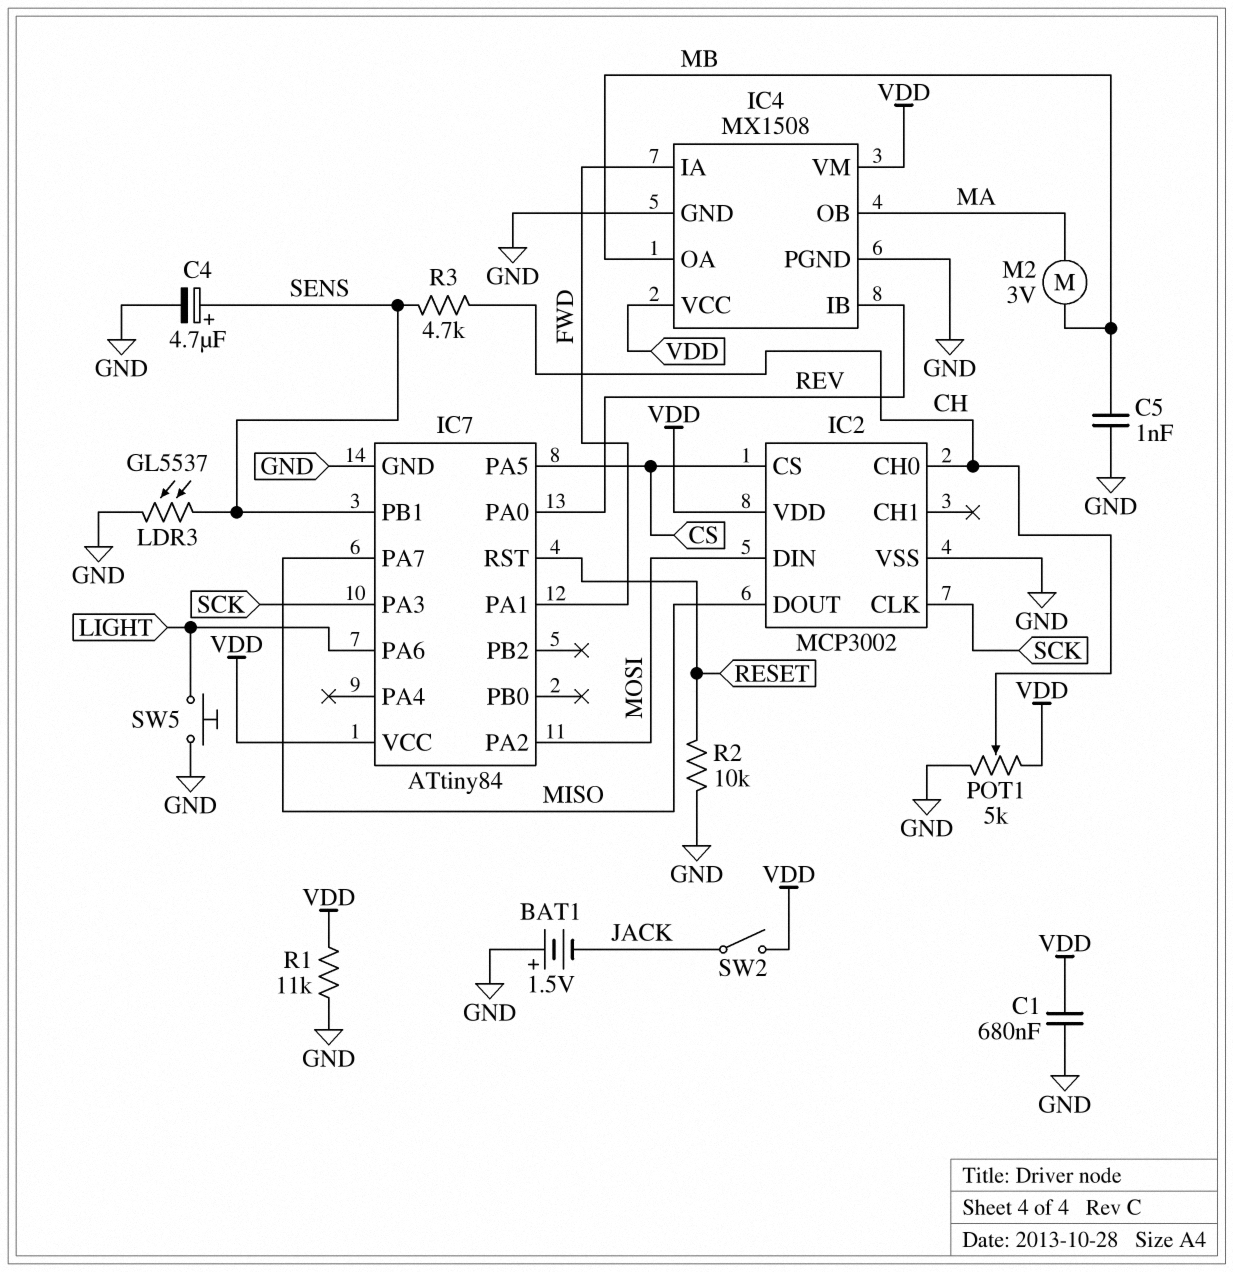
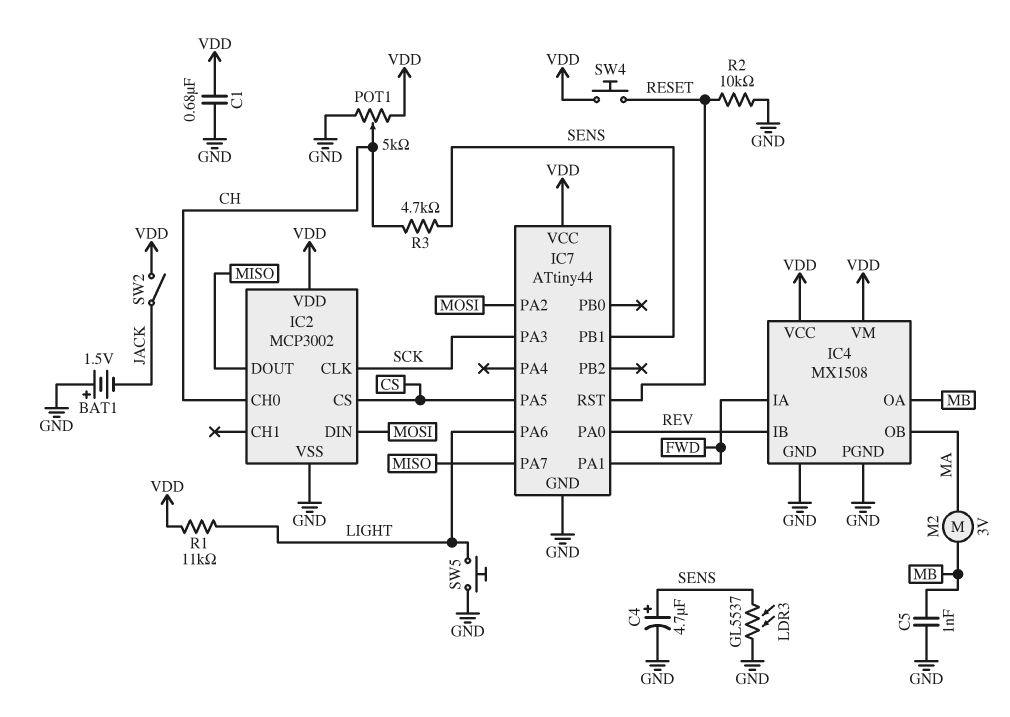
IC7: ATtiny84 -> ATtiny44
R1: 11k (GND, VDD) -> 11k (LIGHT, VDD)
SW4: none -> button (RESET, VDD)

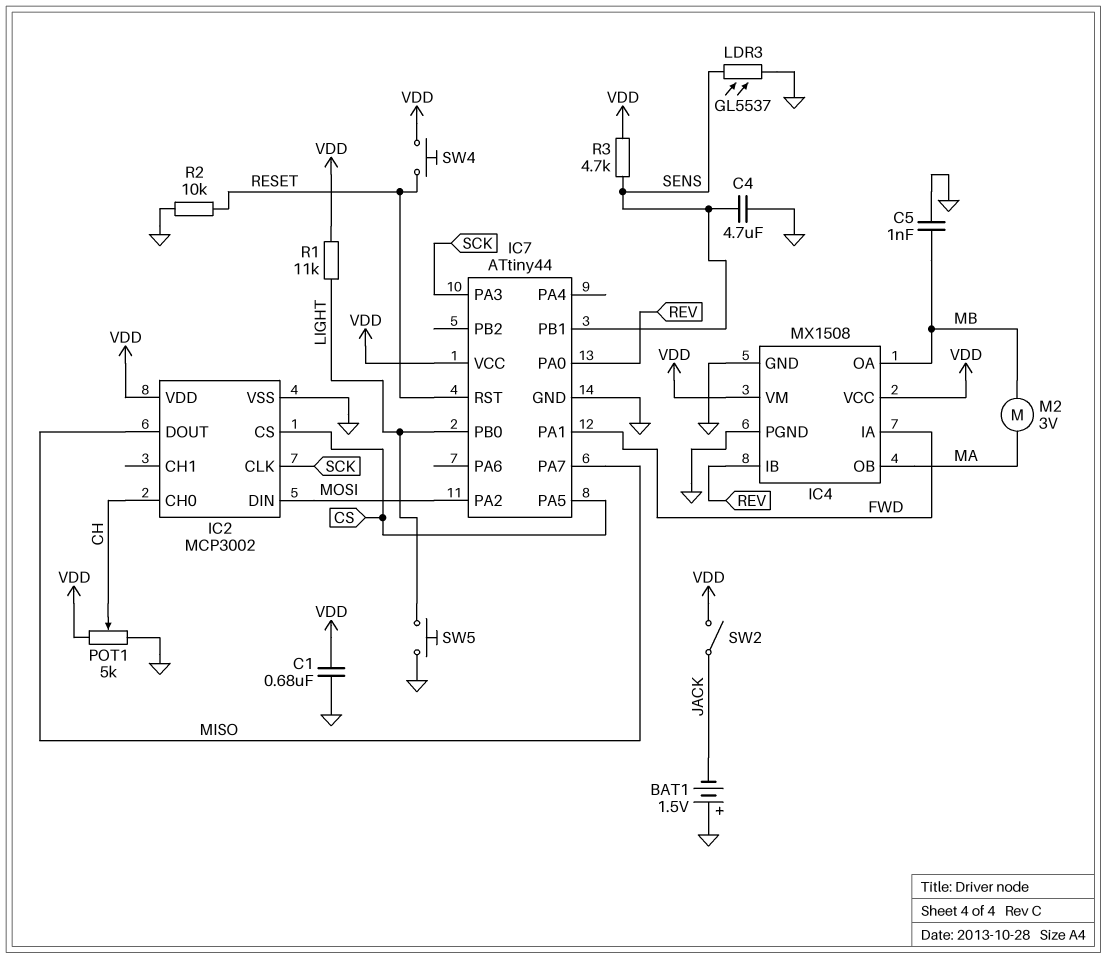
C4: 4.7uF (plus SENS, minus GND) -> 4.7uF (GND, SENS)
IC7 pin PA6: LIGHT -> none
IC7 pin PB0: none -> LIGHT
R3: 4.7k (CH, SENS) -> 4.7k (SENS, VDD)

